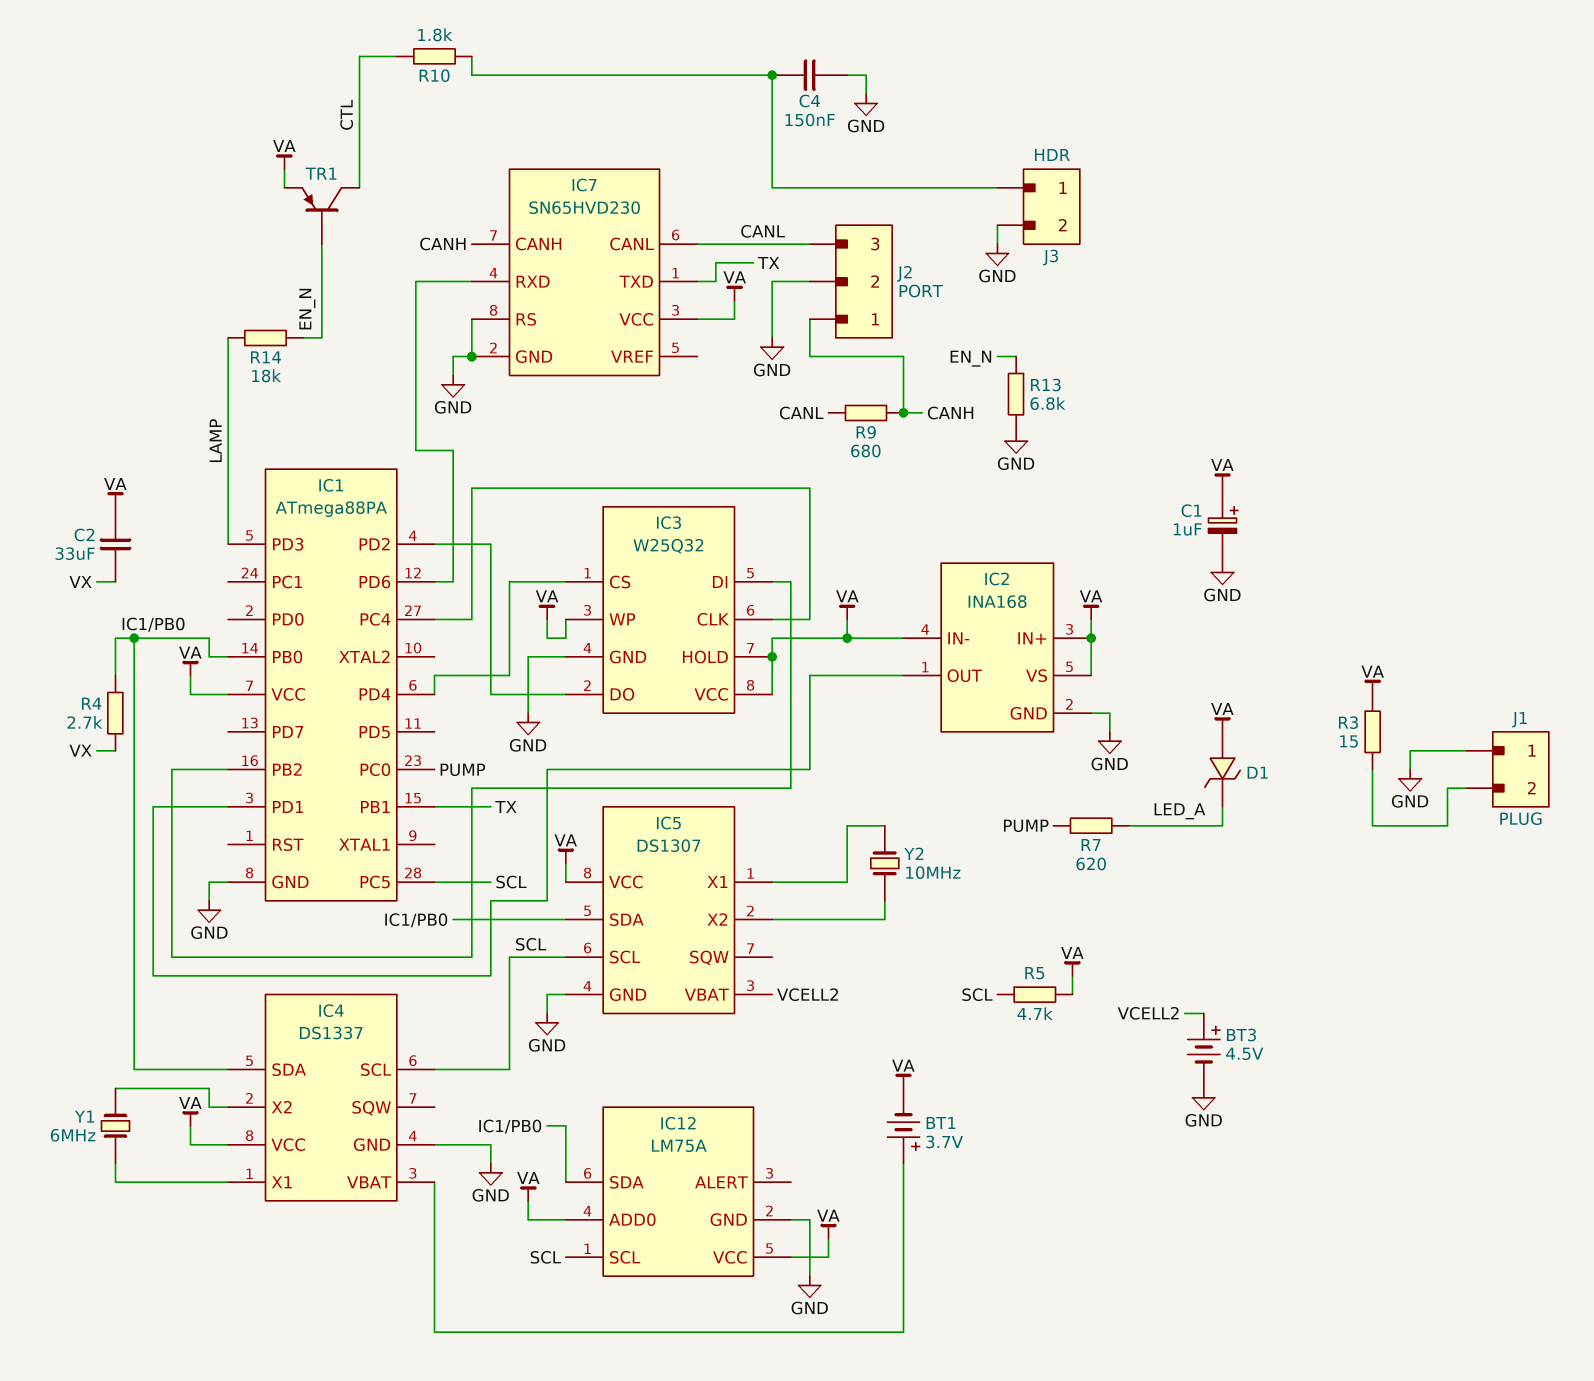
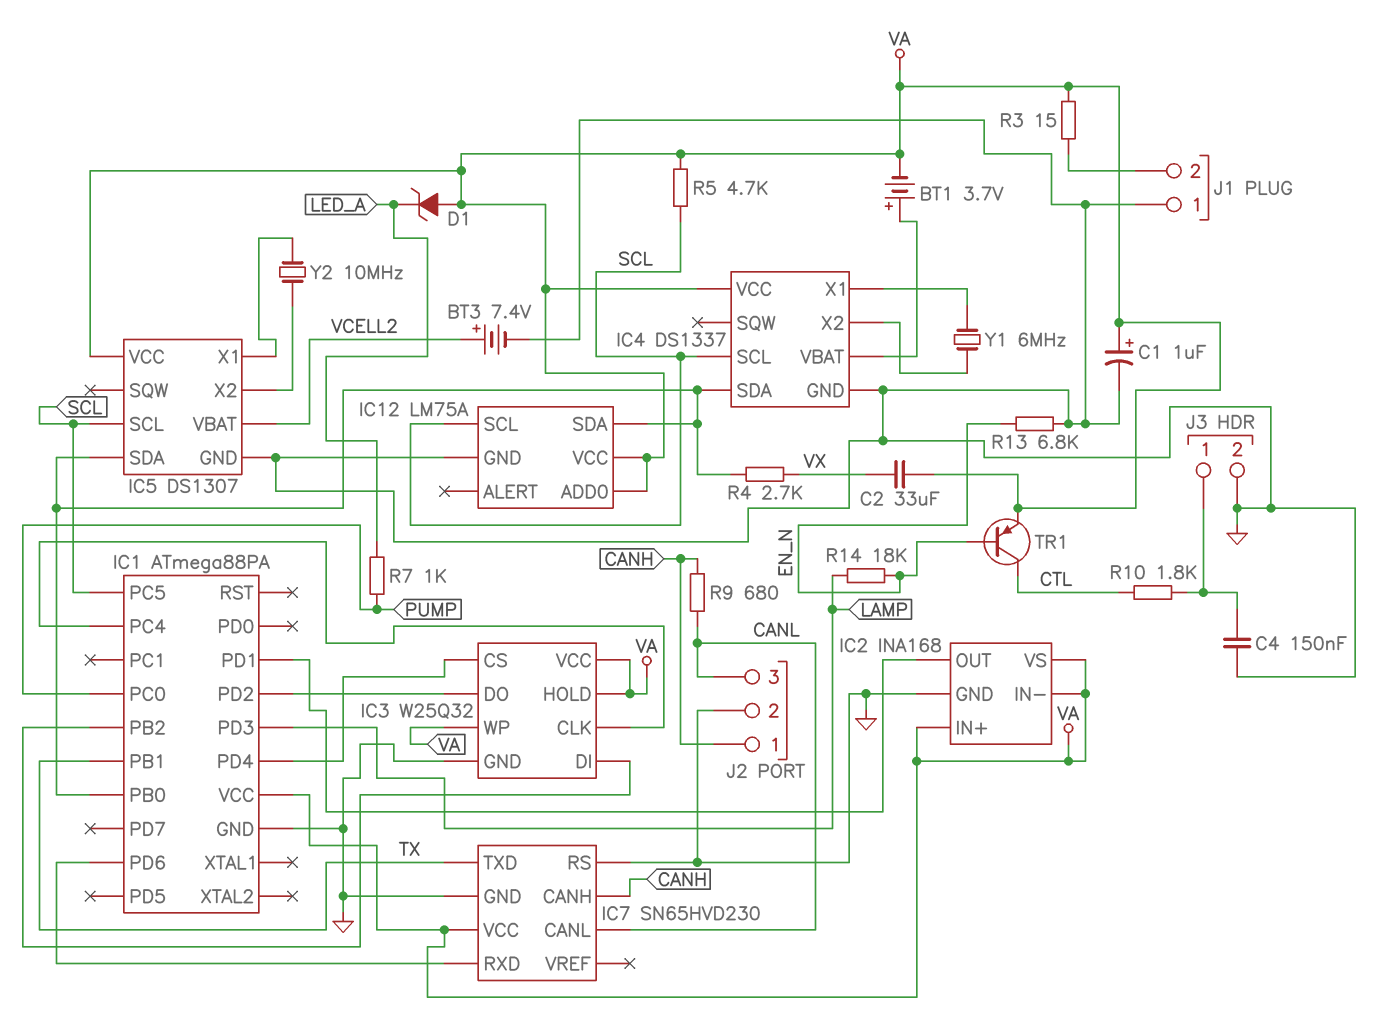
BT3: 4.5V (plus VCELL2, minus GND) -> 7.4V (plus VCELL2, minus GND)
R7: 620 (LED_A, PUMP) -> 1k (LED_A, PUMP)

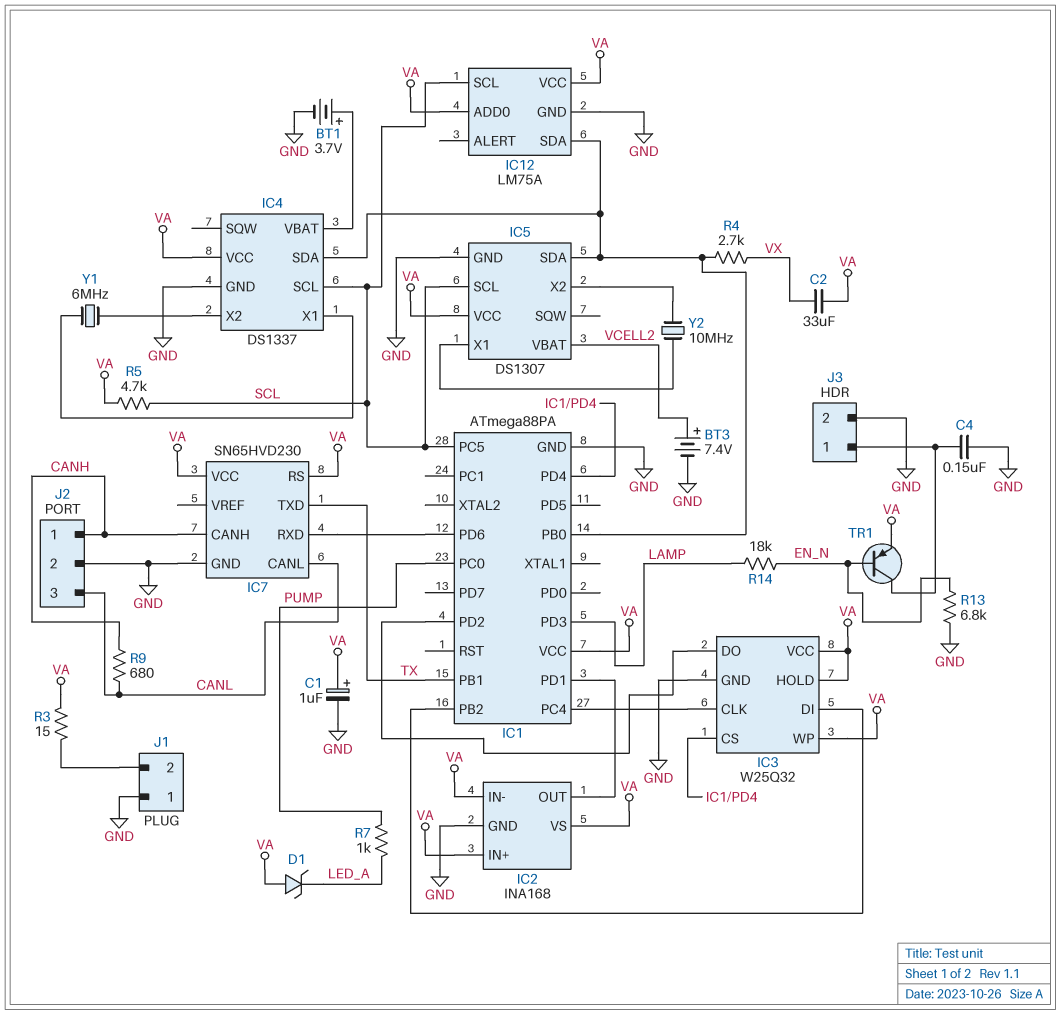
BT1: 3.7V (plus IC4/VBAT, minus VA) -> 3.7V (plus IC4/VBAT, minus GND)
IC7 pin RS: GND -> VA
R10: 1.8k (CTL, J3/1) -> none
TR1: PNP (B EN_N, C CTL, E VA) -> PNP (B EN_N, C J3/1, E VA)

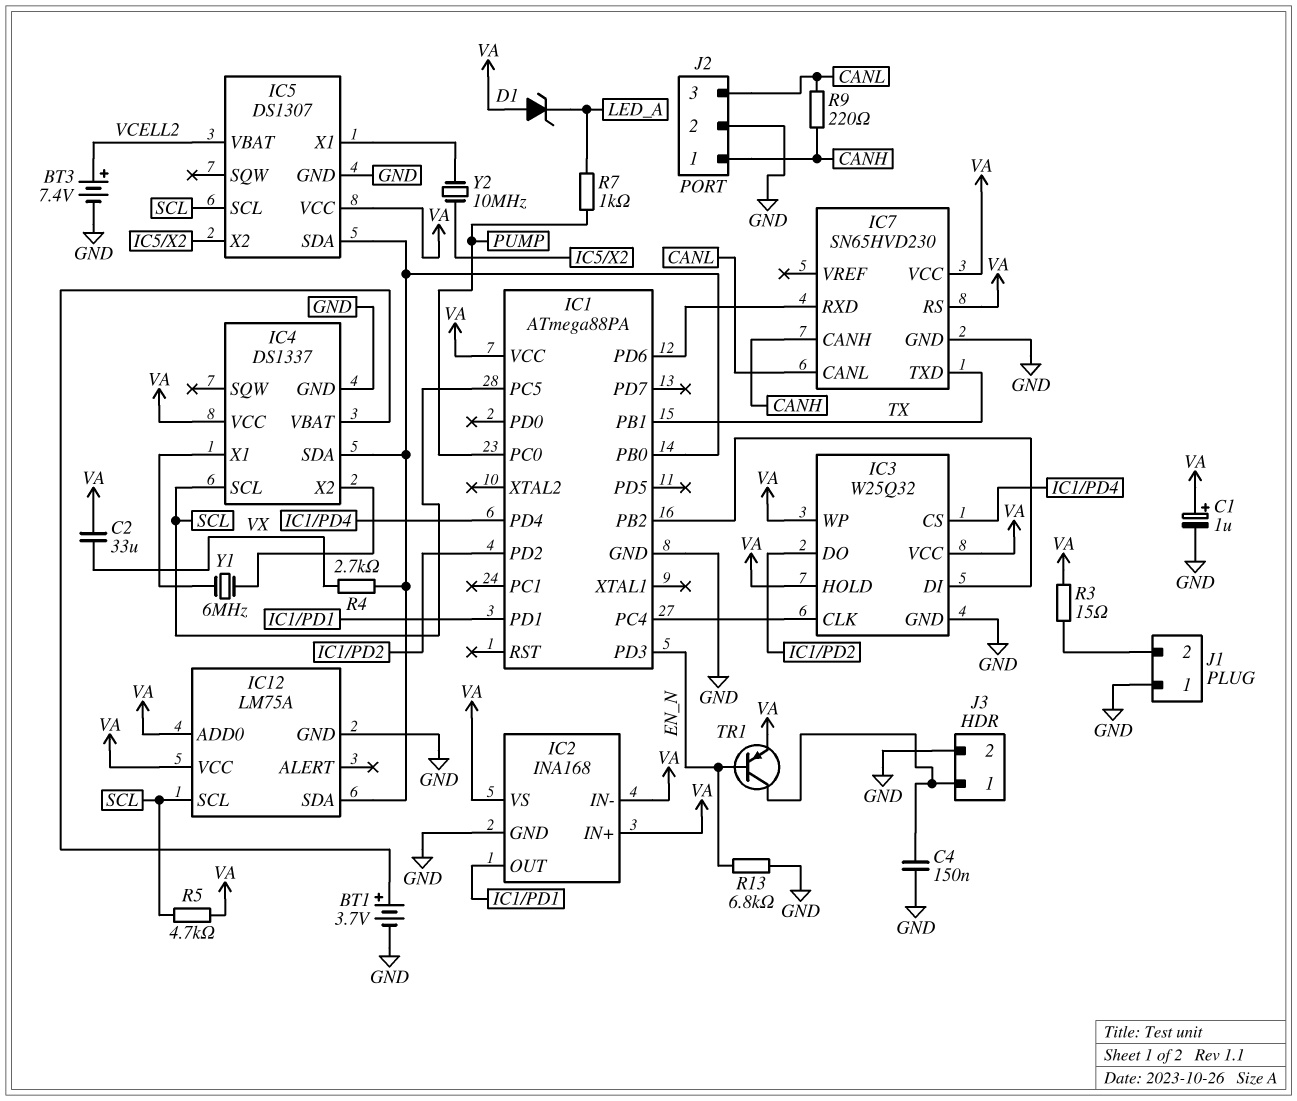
IC1 pin PD3: LAMP -> EN_N
R9: 680 (CANH, CANL) -> 220 (CANH, CANL)
R14: 18k (EN_N, LAMP) -> none

